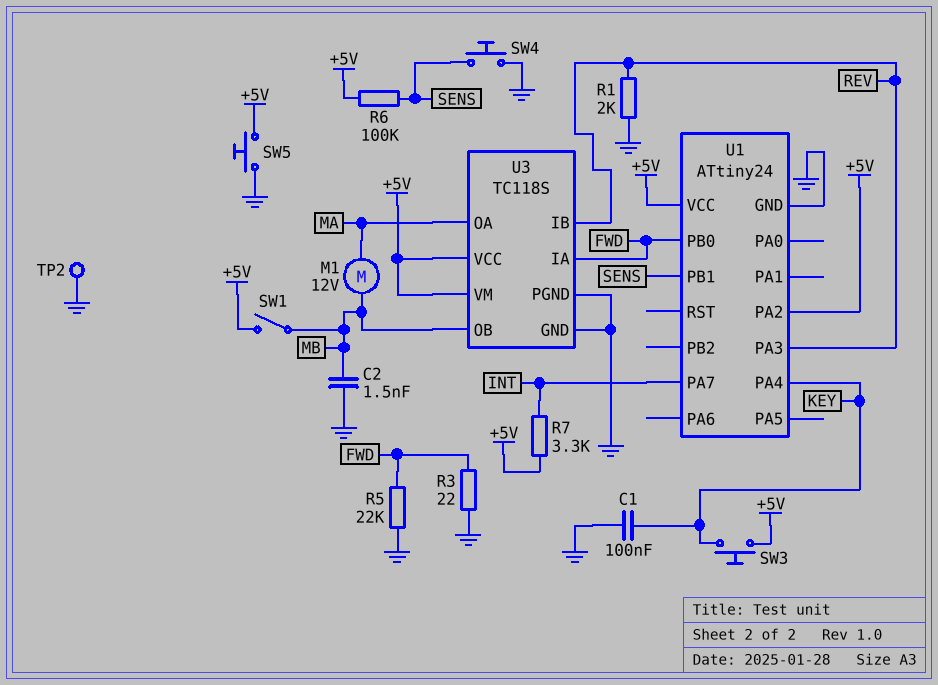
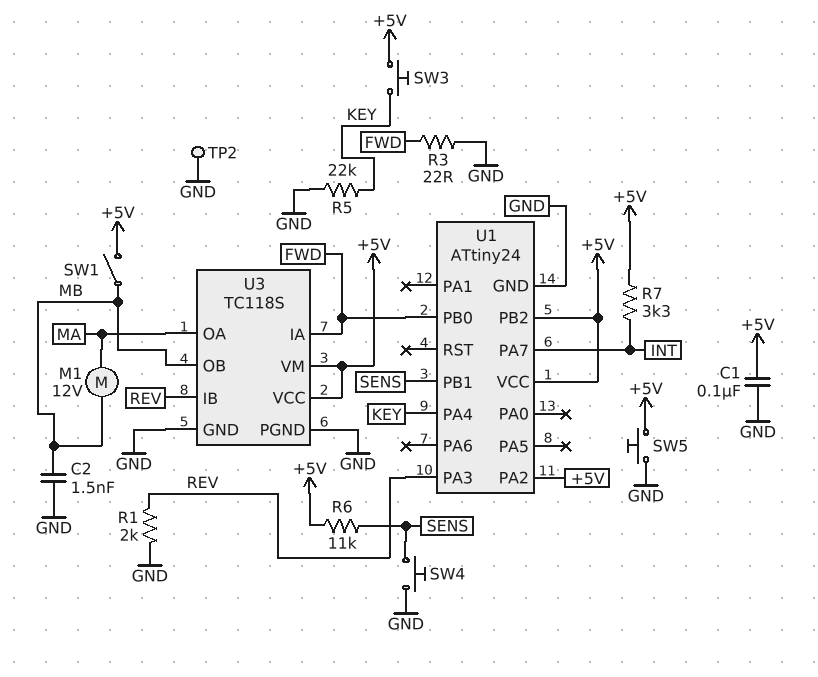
C1: 100nF (GND, KEY) -> 100nF (+5V, GND)
R5: 22k (FWD, GND) -> 22k (GND, KEY)
R6: 100k (+5V, SENS) -> 11k (+5V, SENS)
U1 pin PB2: none -> +5V

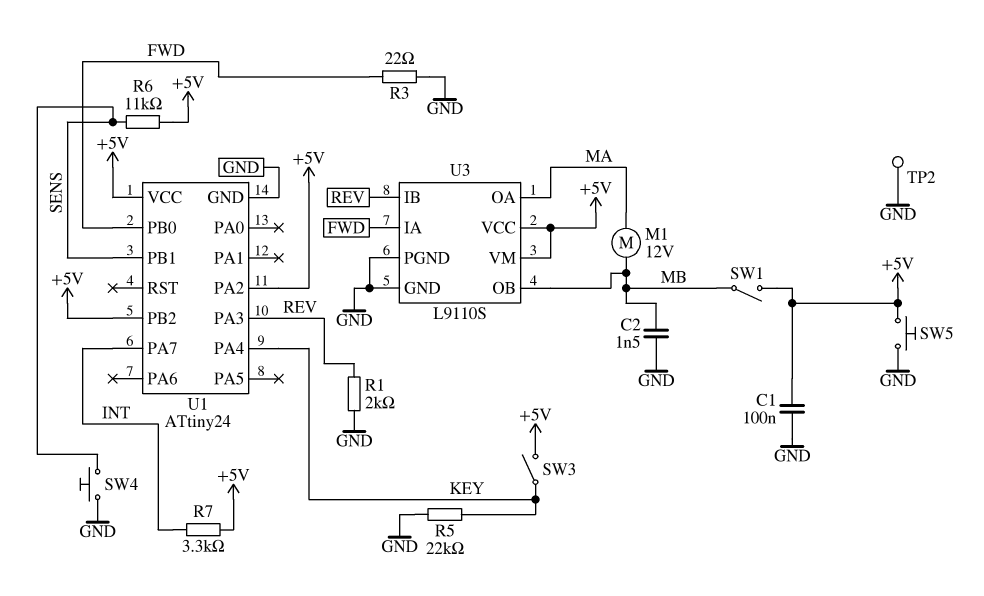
SW3: button (+5V, KEY) -> switch (+5V, KEY)
U3: TC118S -> L9110S

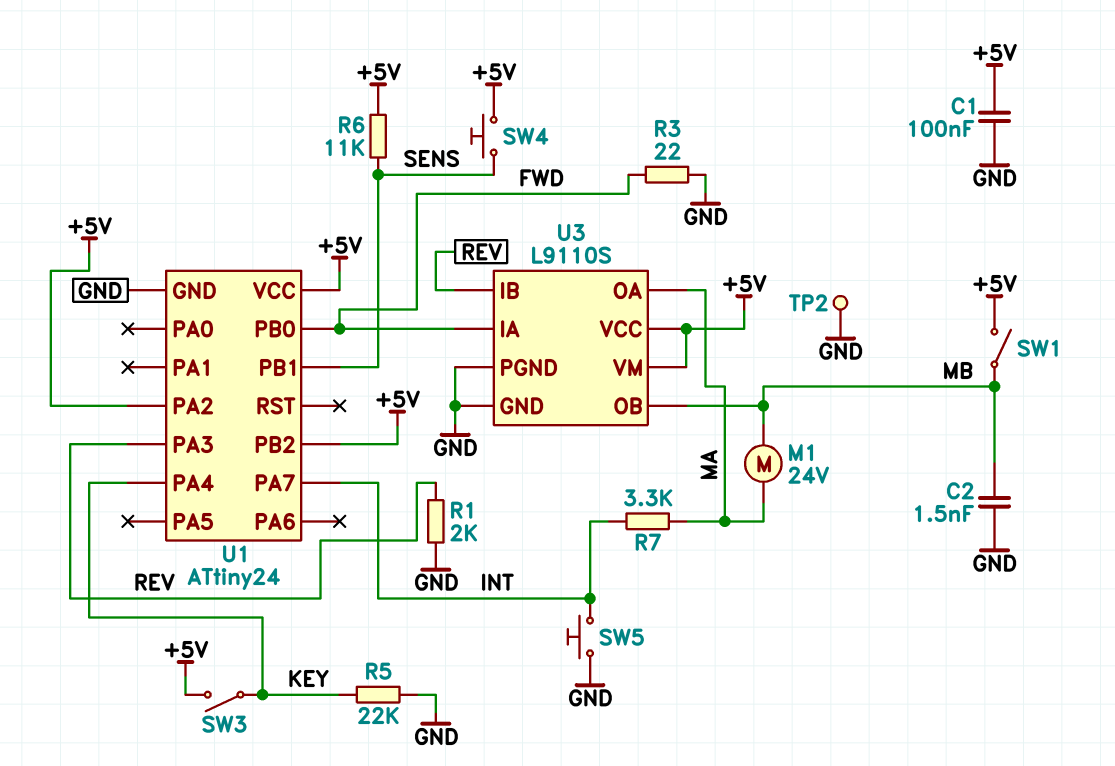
M1: motor 12V (MA, MB) -> motor 24V (MA, MB)
R7: 3.3k (+5V, INT) -> 3.3k (INT, MA)
SW4: button (GND, SENS) -> button (+5V, SENS)
SW5: button (+5V, GND) -> button (GND, INT)

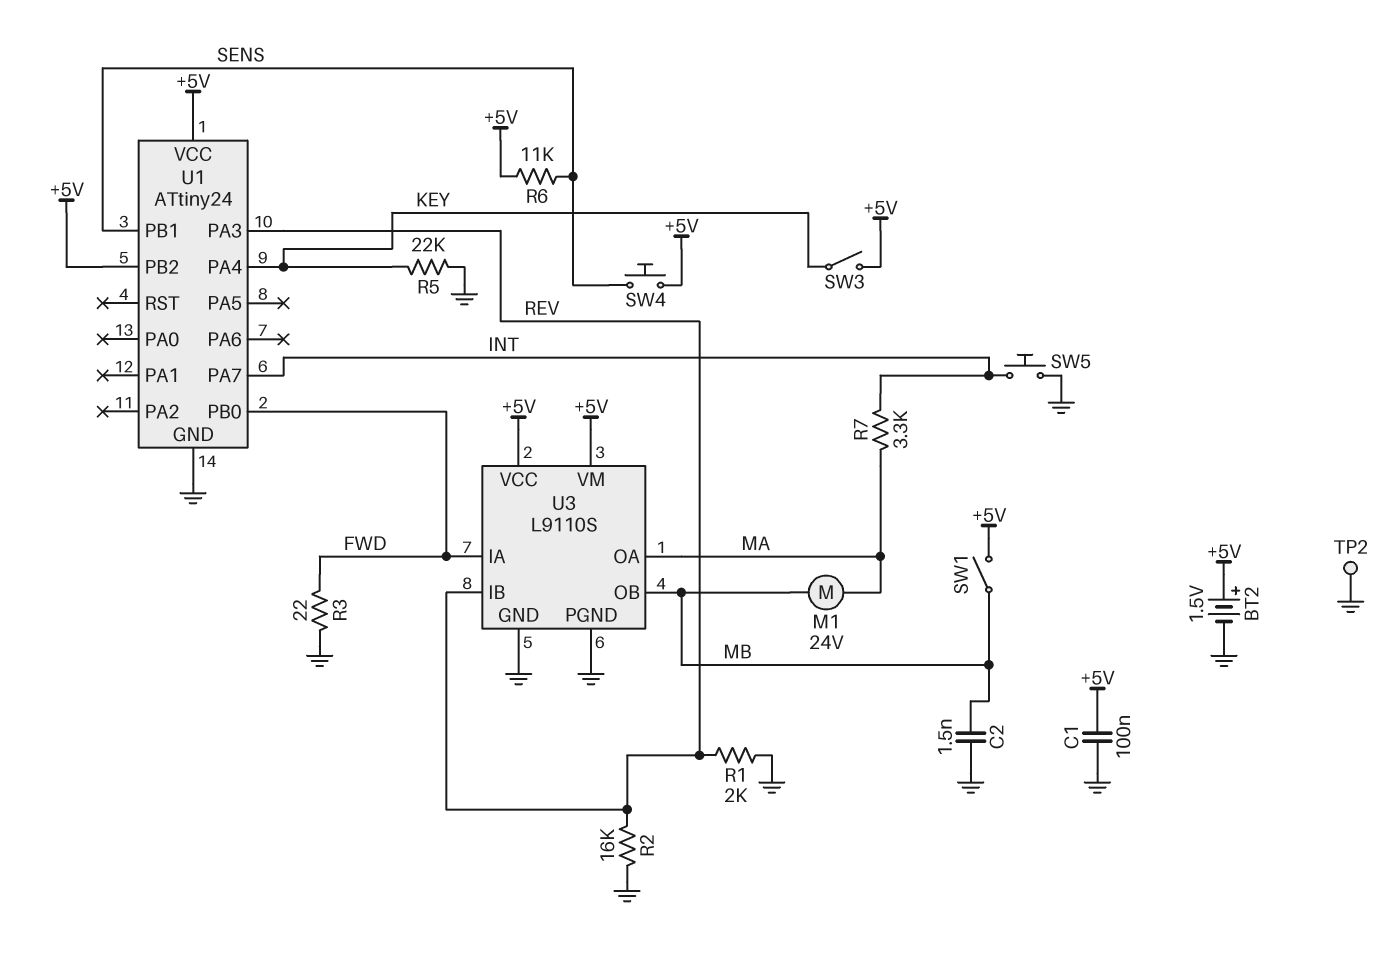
BT2: none -> 1.5V (plus +5V, minus GND)
R2: none -> 16k (GND, REV)
U1 pin PA2: +5V -> none

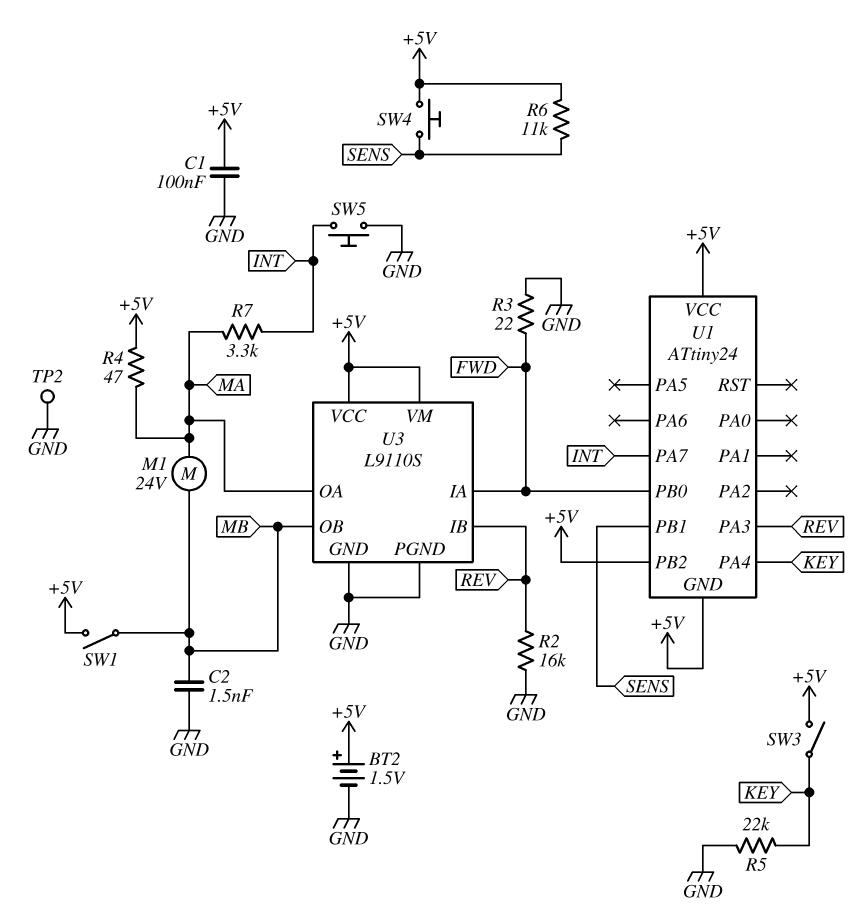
R1: 2k (GND, REV) -> none
R4: none -> 47 (+5V, MA)
U1 pin GND: GND -> +5V

